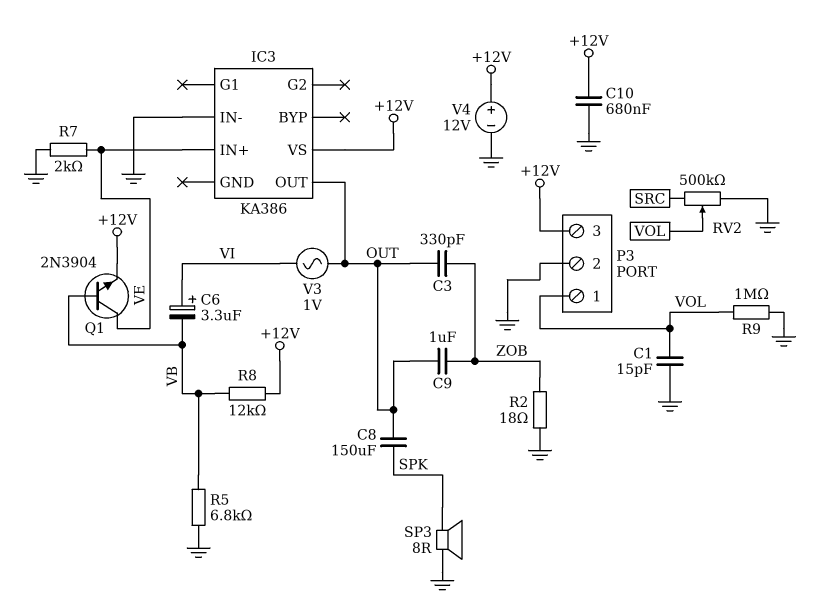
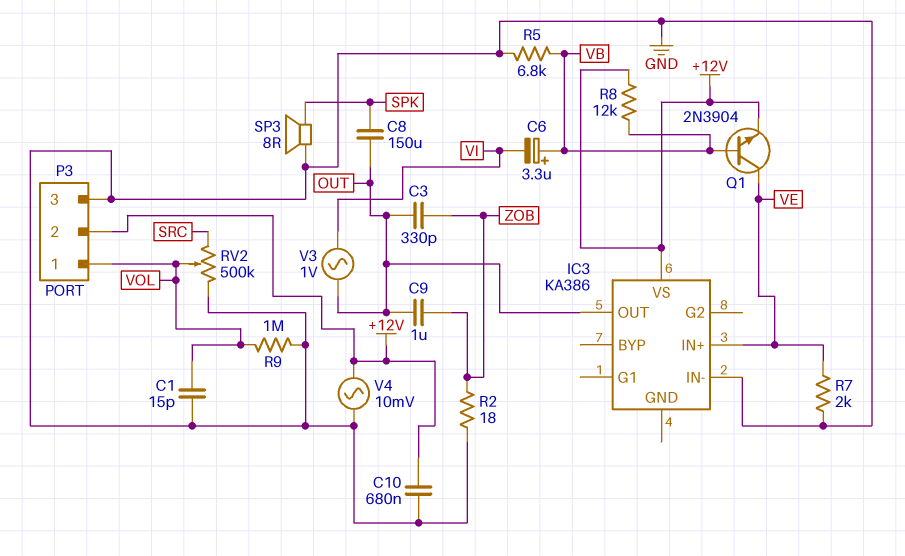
C6: 3.3uF (plus VI, minus VB) -> 3.3uF (plus VB, minus VI)
P3 pin 2: GND -> +12V
P3 pin 3: +12V -> GND
V4: 12V (plus +12V, minus GND) -> AC 10mV (+12V, GND)

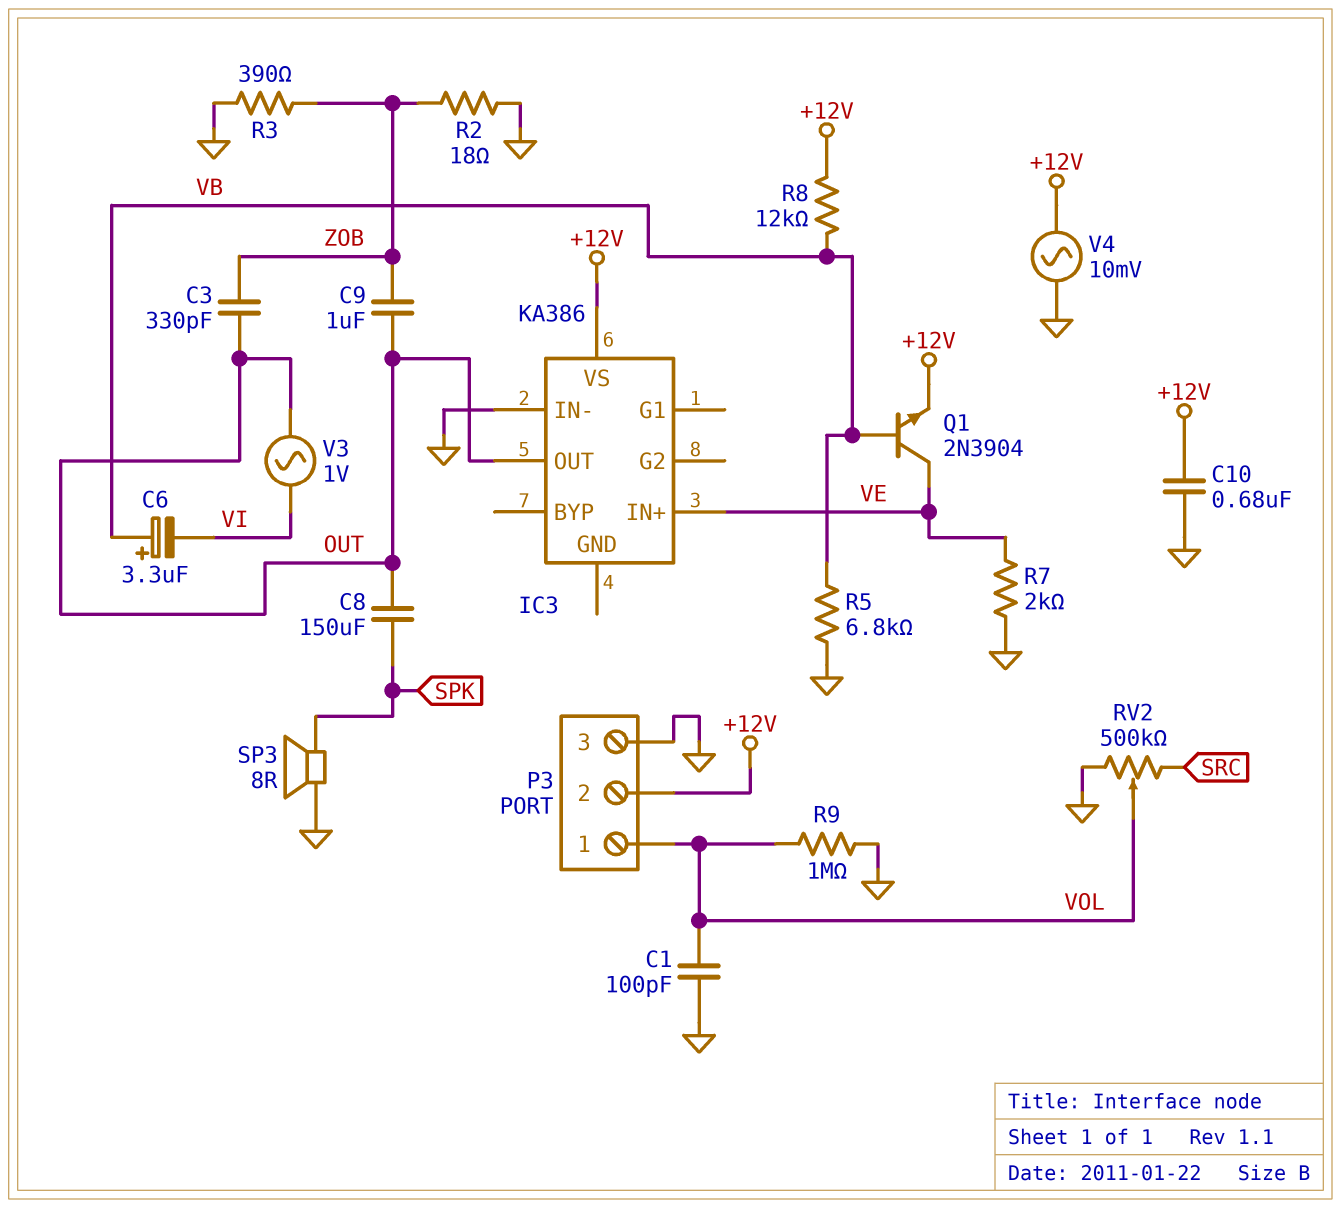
C1: 15pF (GND, VOL) -> 100pF (GND, VOL)
R3: none -> 390 (GND, ZOB)

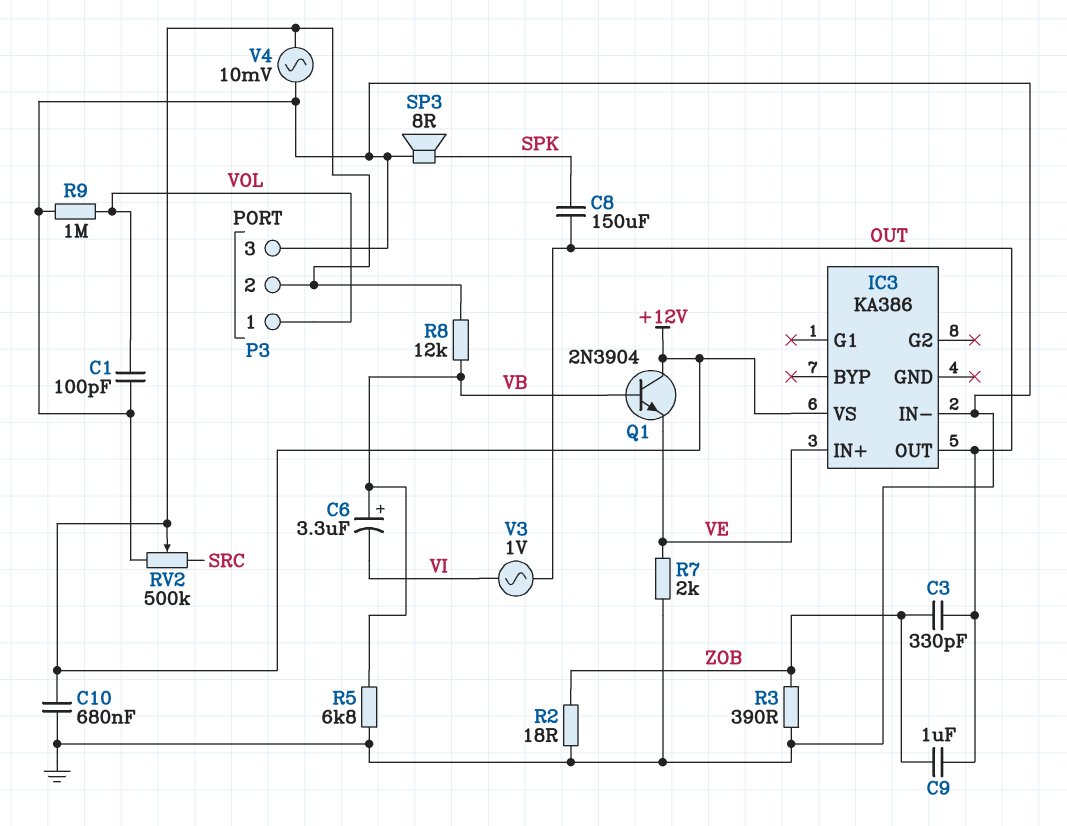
Q1: NPN 2N3904 (B VB, C VE, E +12V) -> NPN 2N3904 (B VB, C +12V, E VE)
RV2: 500k (GND, SRC, wiper VOL) -> 500k (GND, SRC, wiper +12V)

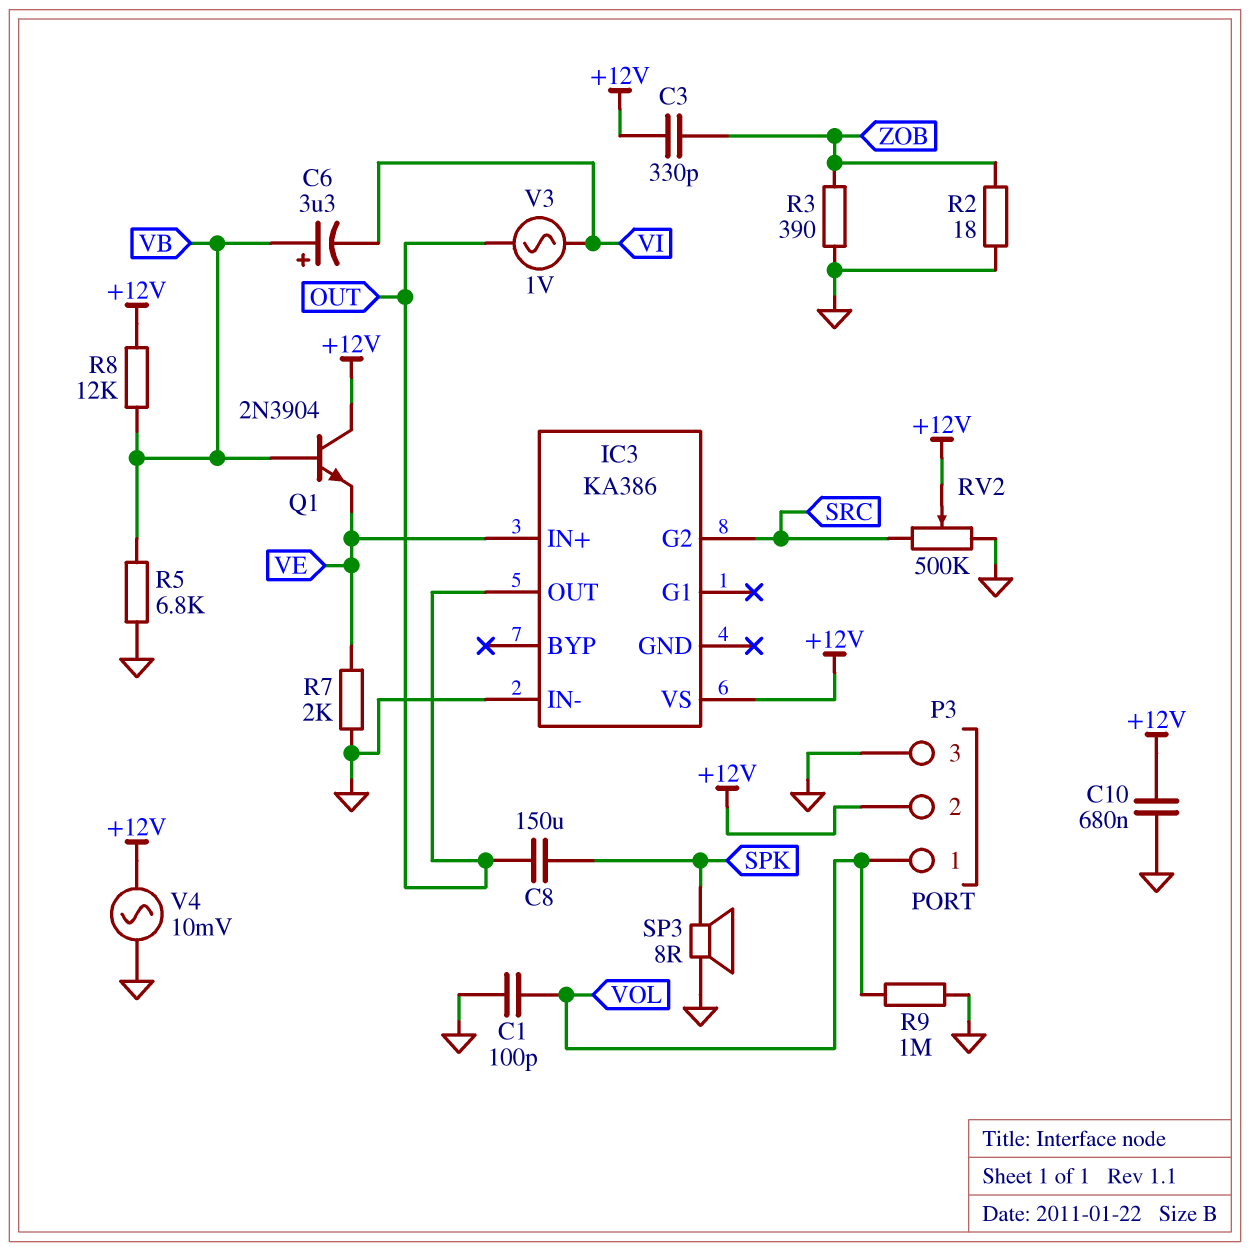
C3: 330pF (OUT, ZOB) -> 330pF (+12V, ZOB)
C9: 1uF (OUT, ZOB) -> none
IC3 pin G2: none -> SRC

